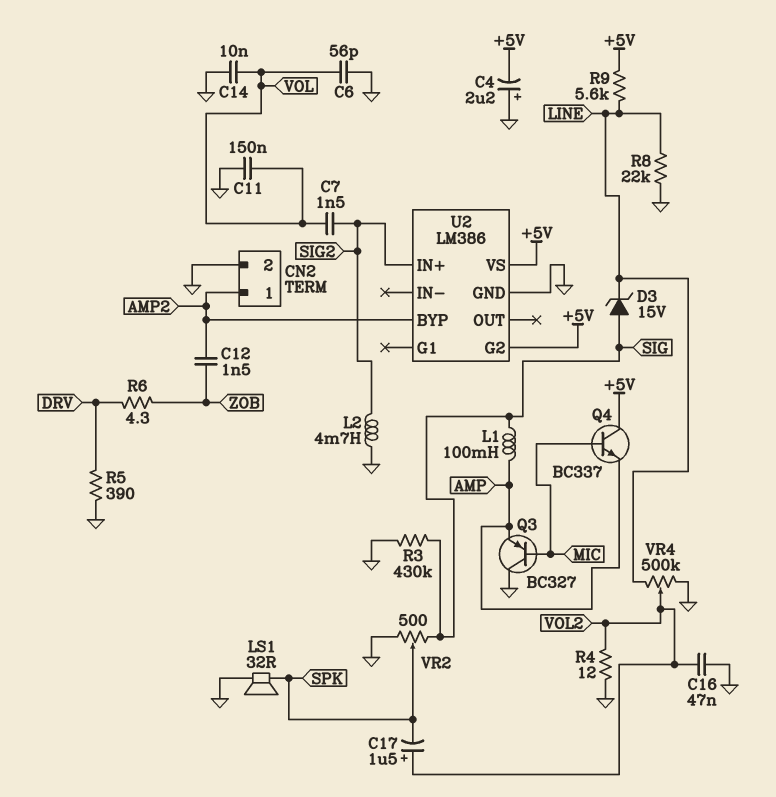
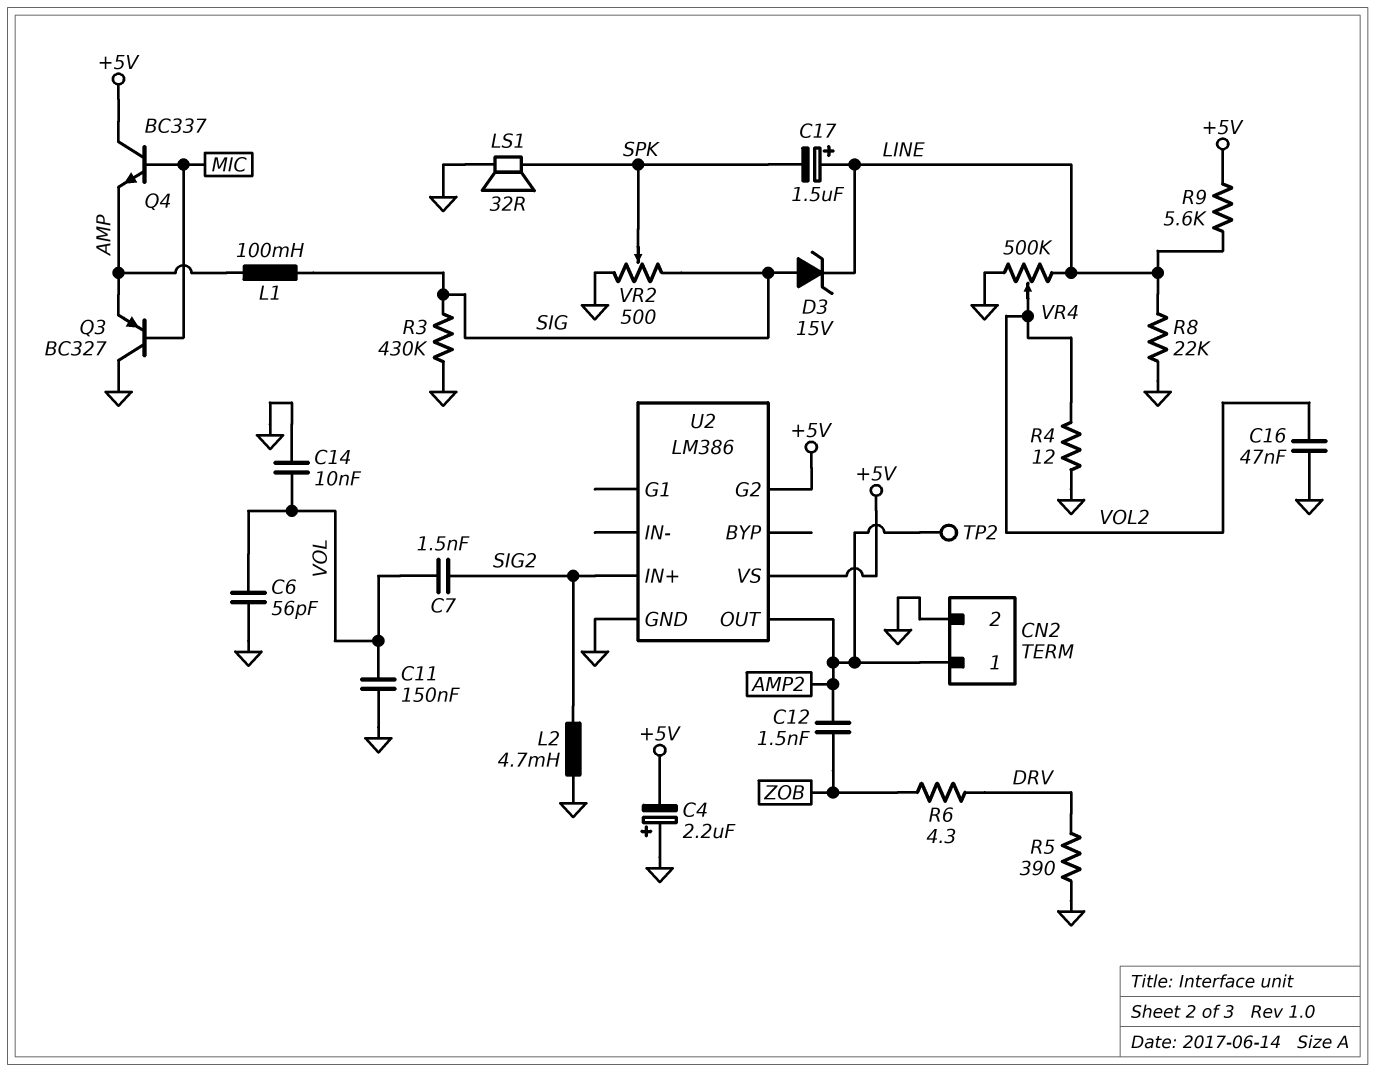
C17: 1.5uF (plus VOL2, minus SPK) -> 1.5uF (plus LINE, minus SPK)
TP2: none -> test point (AMP2)
U2 pin BYP: AMP2 -> none
U2 pin OUT: none -> AMP2

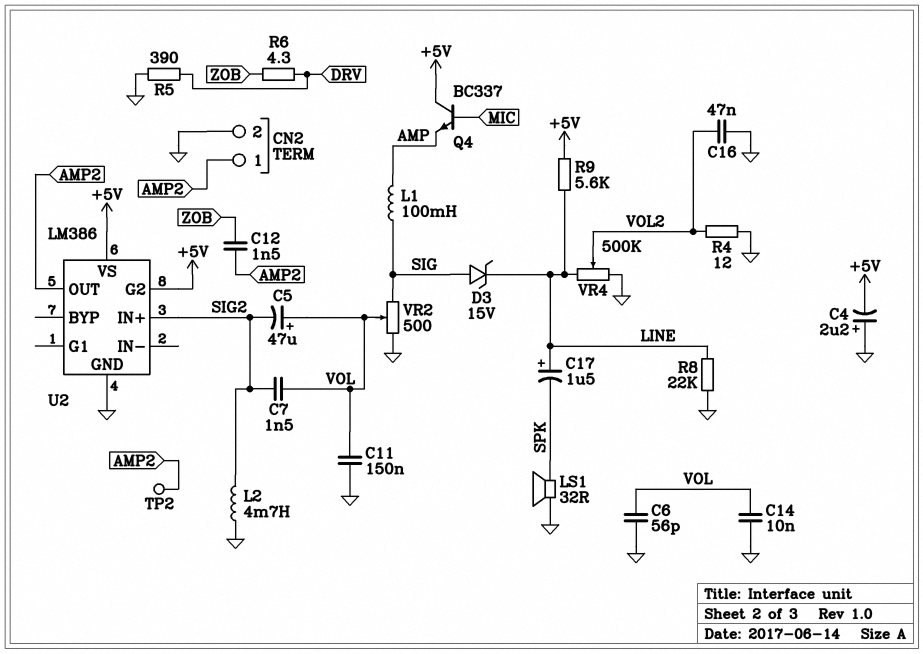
C5: none -> 47uF (plus VOL, minus SIG2)
Q3: PNP BC327 (B MIC, C GND, E AMP) -> none
R3: 430k (GND, SIG) -> none
VR2: 500 (GND, SIG, wiper SPK) -> 500 (GND, SIG, wiper VOL)

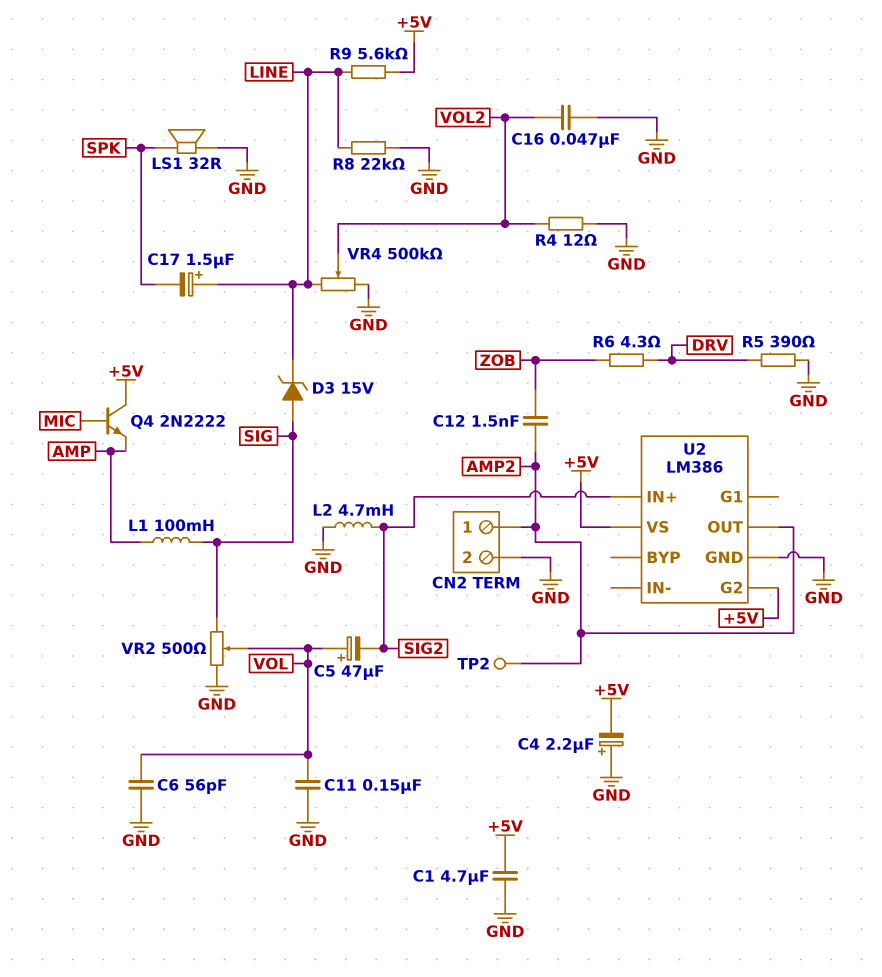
C1: none -> 4.7uF (+5V, GND)
C7: 1.5nF (SIG2, VOL) -> none
C14: 10nF (GND, VOL) -> none
Q4: NPN BC337 (B MIC, C +5V, E AMP) -> NPN 2N2222 (B MIC, C +5V, E AMP)

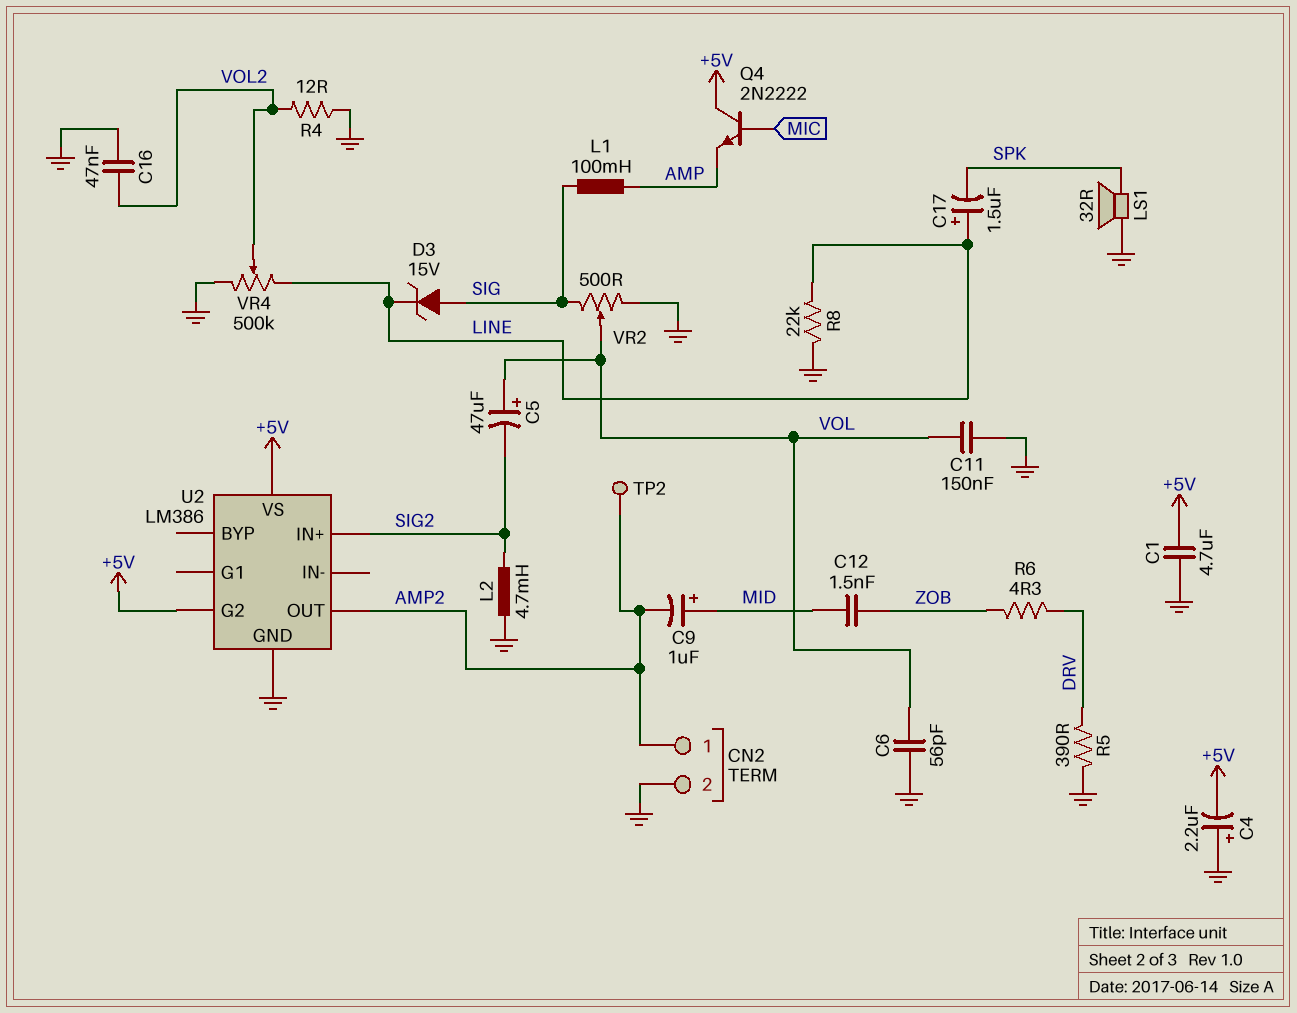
C9: none -> 1uF (plus MID, minus AMP2)
C12: 1.5nF (AMP2, ZOB) -> 1.5nF (MID, ZOB)
R9: 5.6k (+5V, LINE) -> none

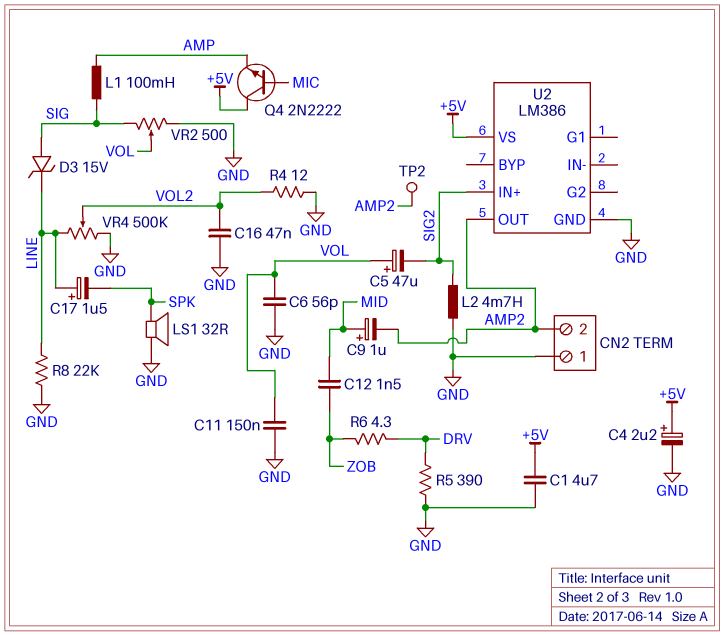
C4: 2.2uF (plus GND, minus +5V) -> 2.2uF (plus +5V, minus GND)
CN2 pin 1: AMP2 -> GND
CN2 pin 2: GND -> AMP2
U2 pin G2: +5V -> none

